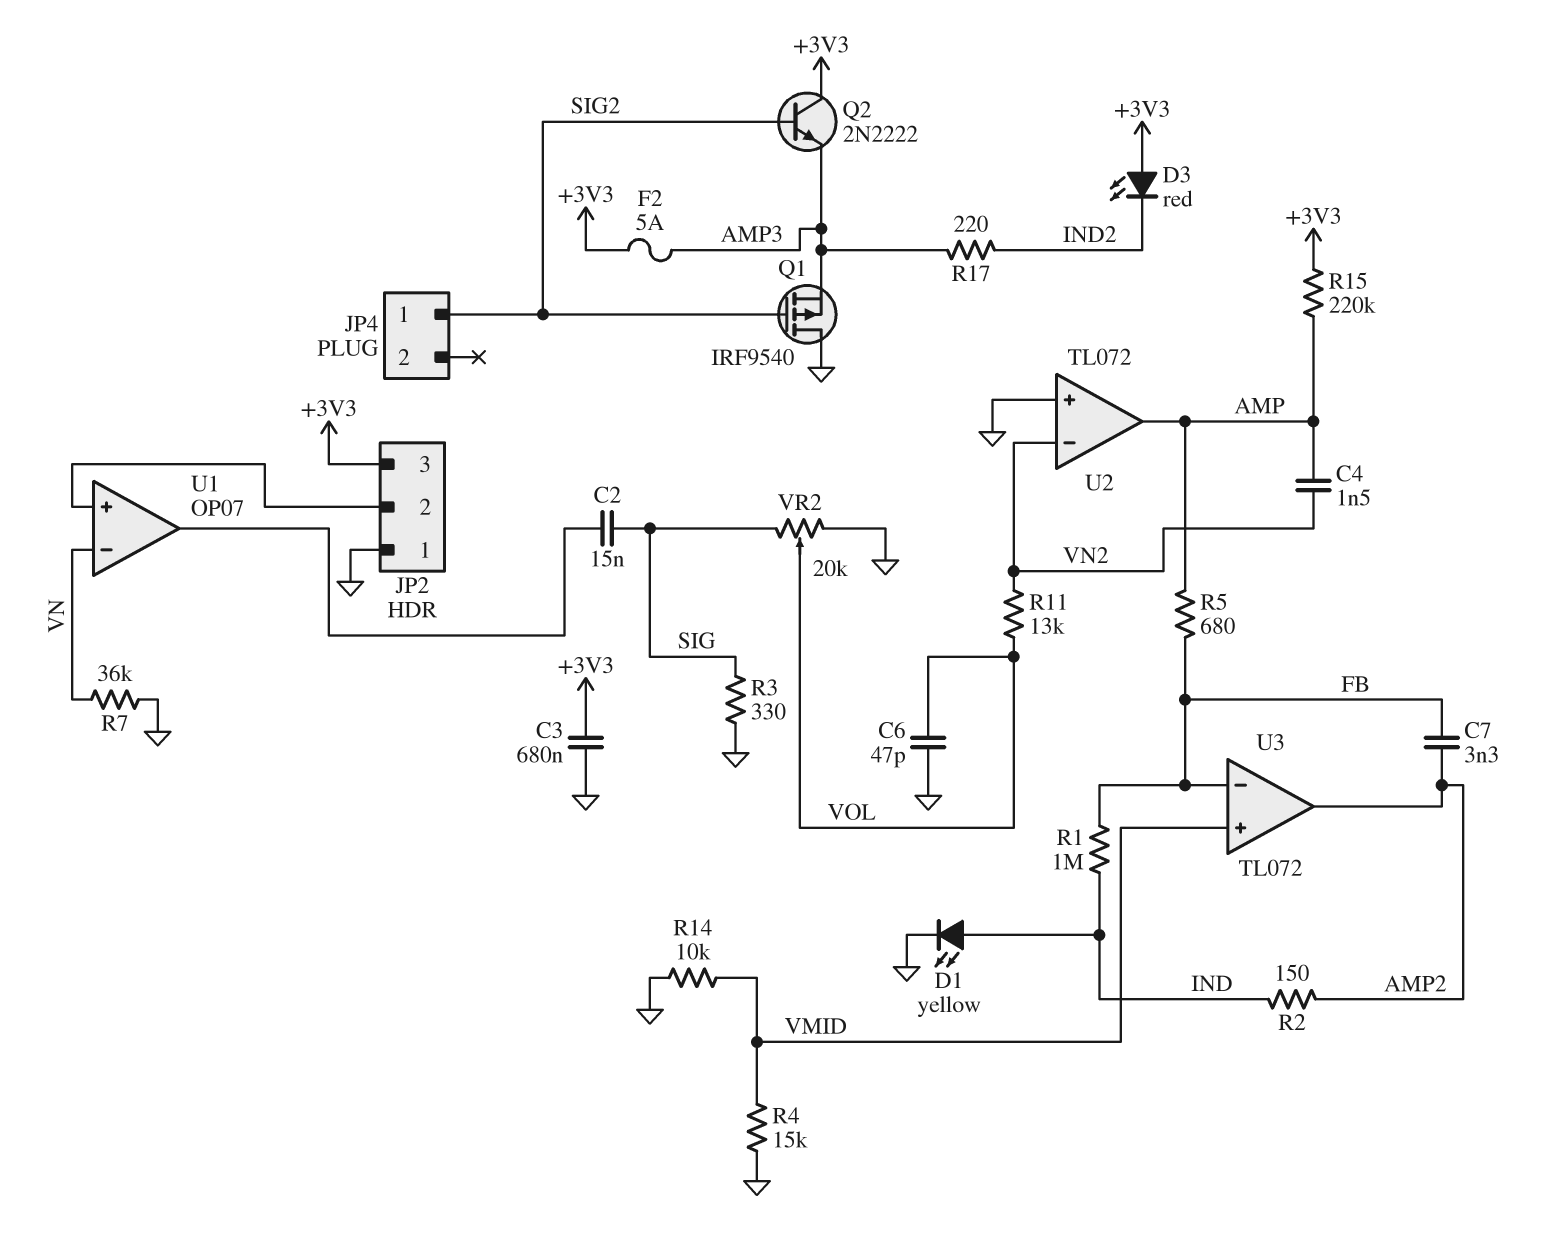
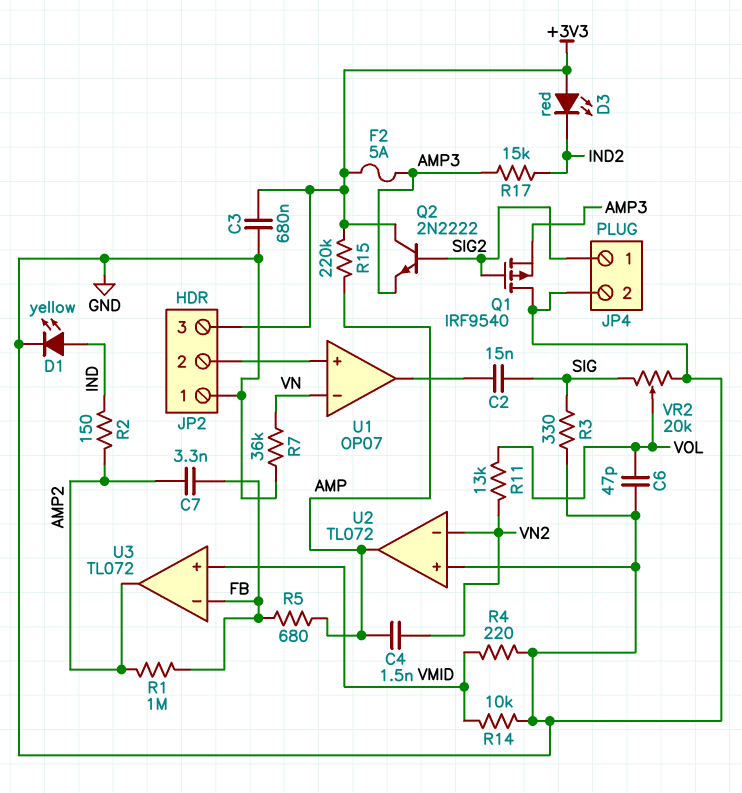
JP4 pin 2: none -> GND
R1: 1M (FB, IND) -> 1M (AMP2, FB)
R4: 15k (GND, VMID) -> 220 (GND, VMID)
R17: 220 (AMP3, IND2) -> 15k (AMP3, IND2)

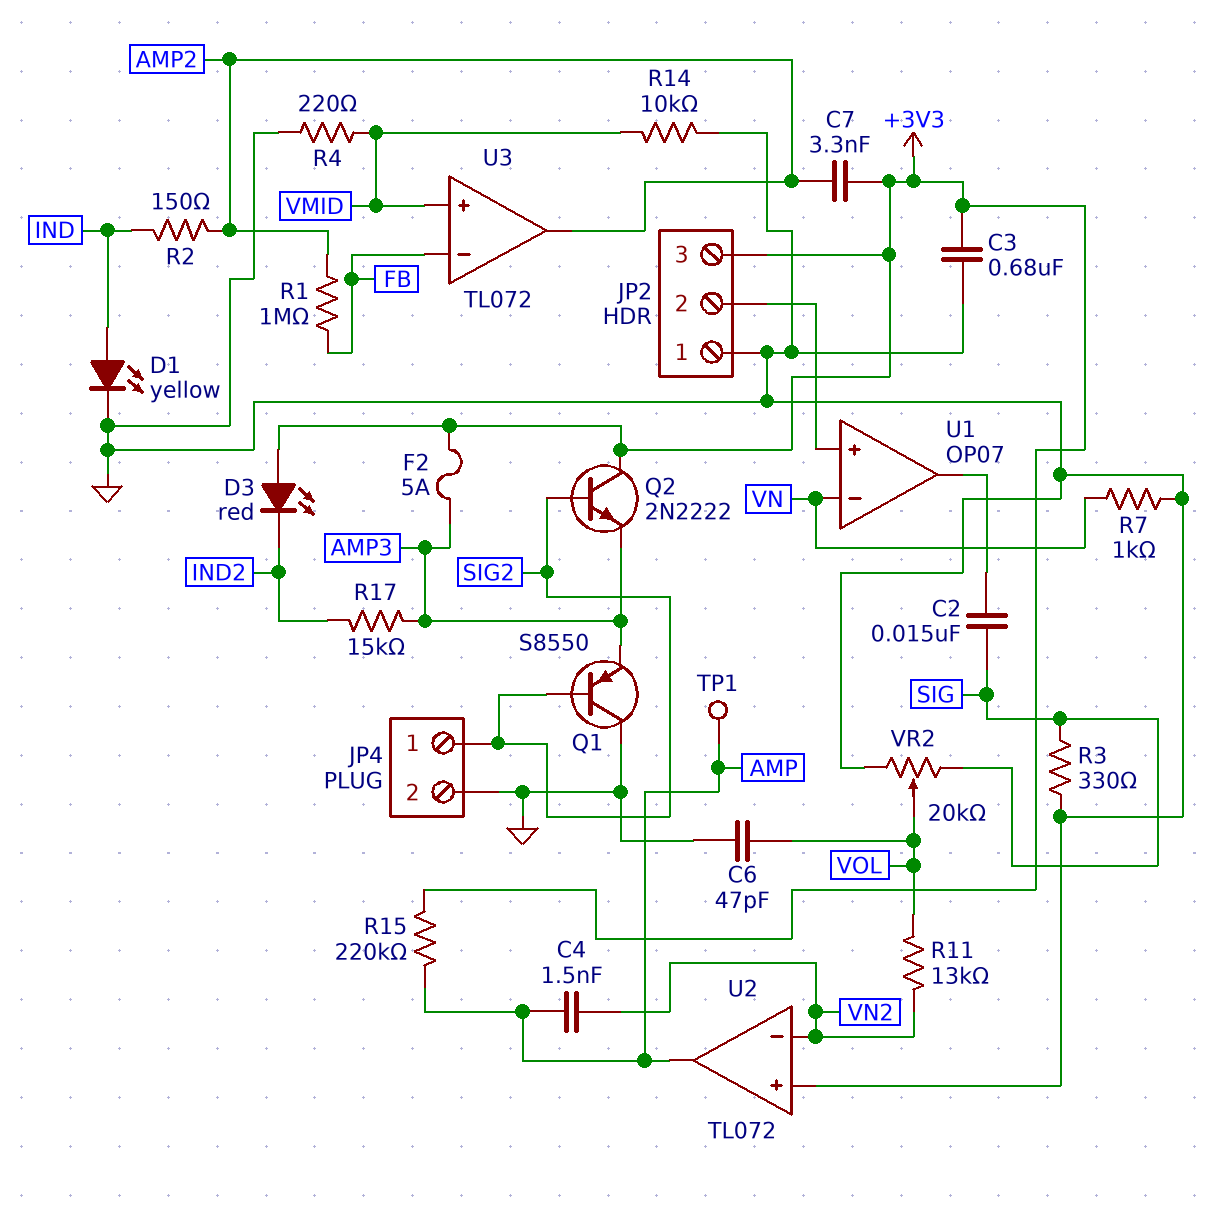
C7: 3.3nF (AMP2, FB) -> 3.3nF (+3V3, AMP2)
Q1: PMOS IRF9540 (G SIG2, D GND, S AMP3) -> PNP S8550 (B SIG2, C GND, E AMP3)
R5: 680 (AMP, FB) -> none
R7: 36k (GND, VN) -> 1k (GND, VN)
TP1: none -> test point (AMP)

